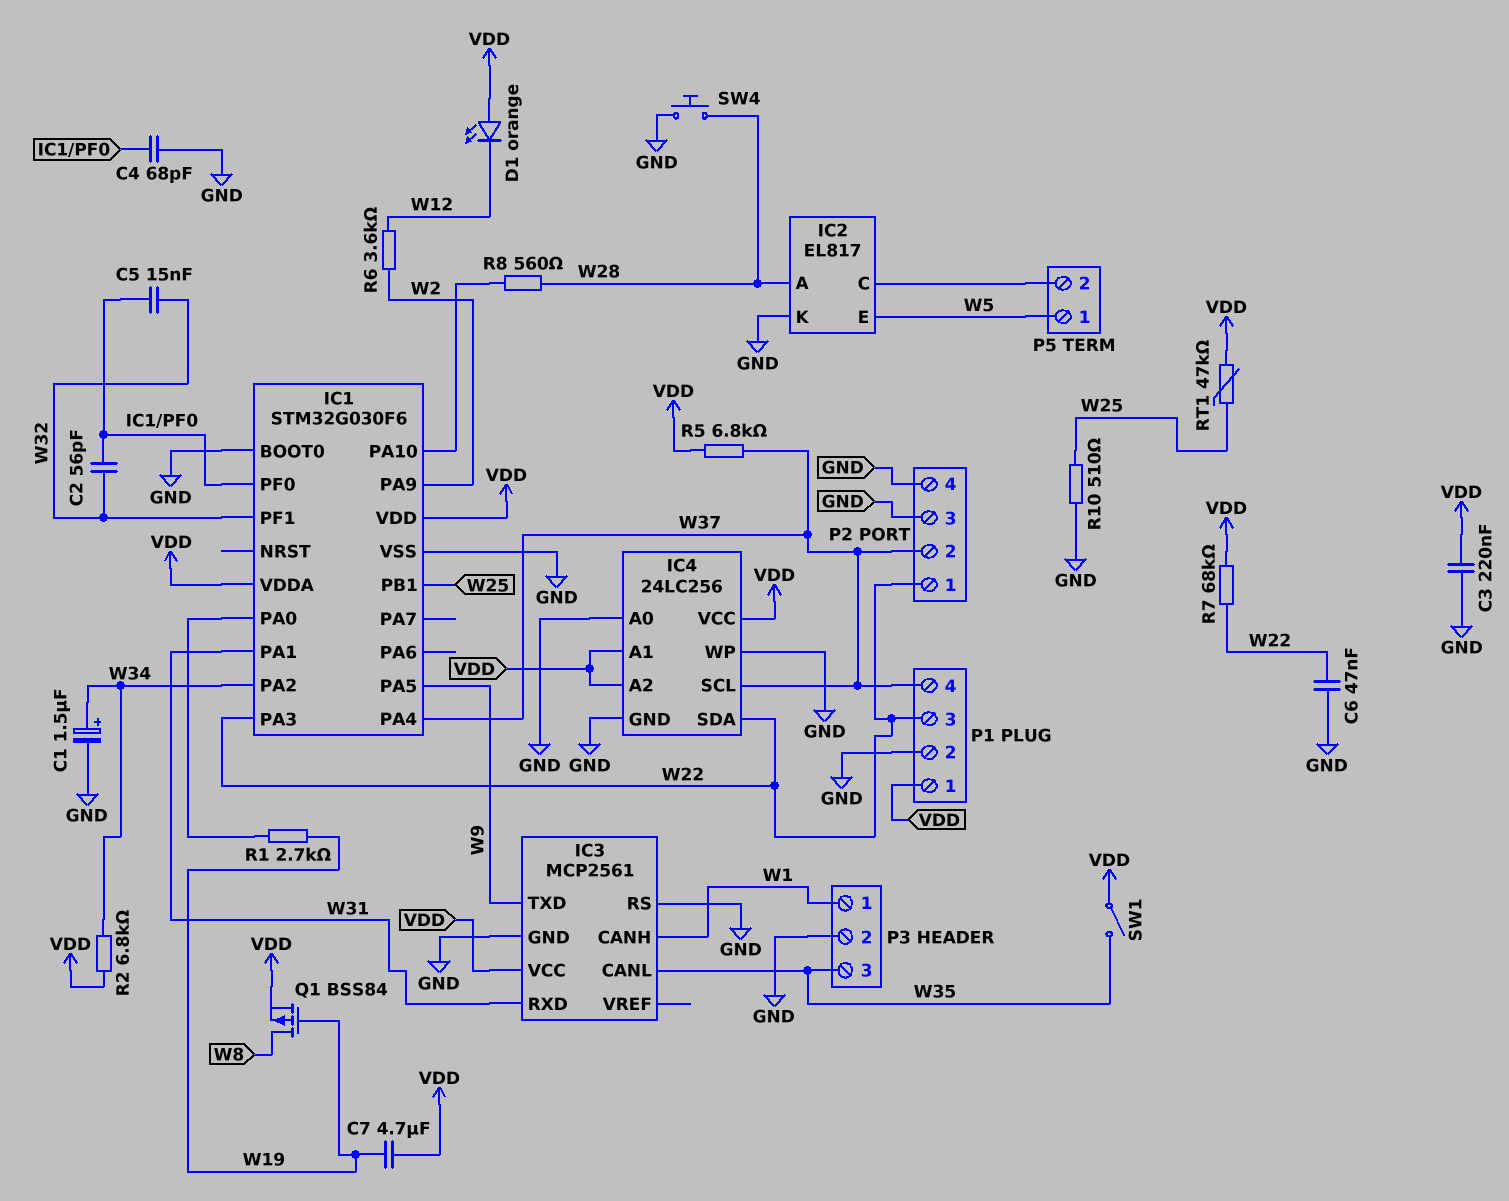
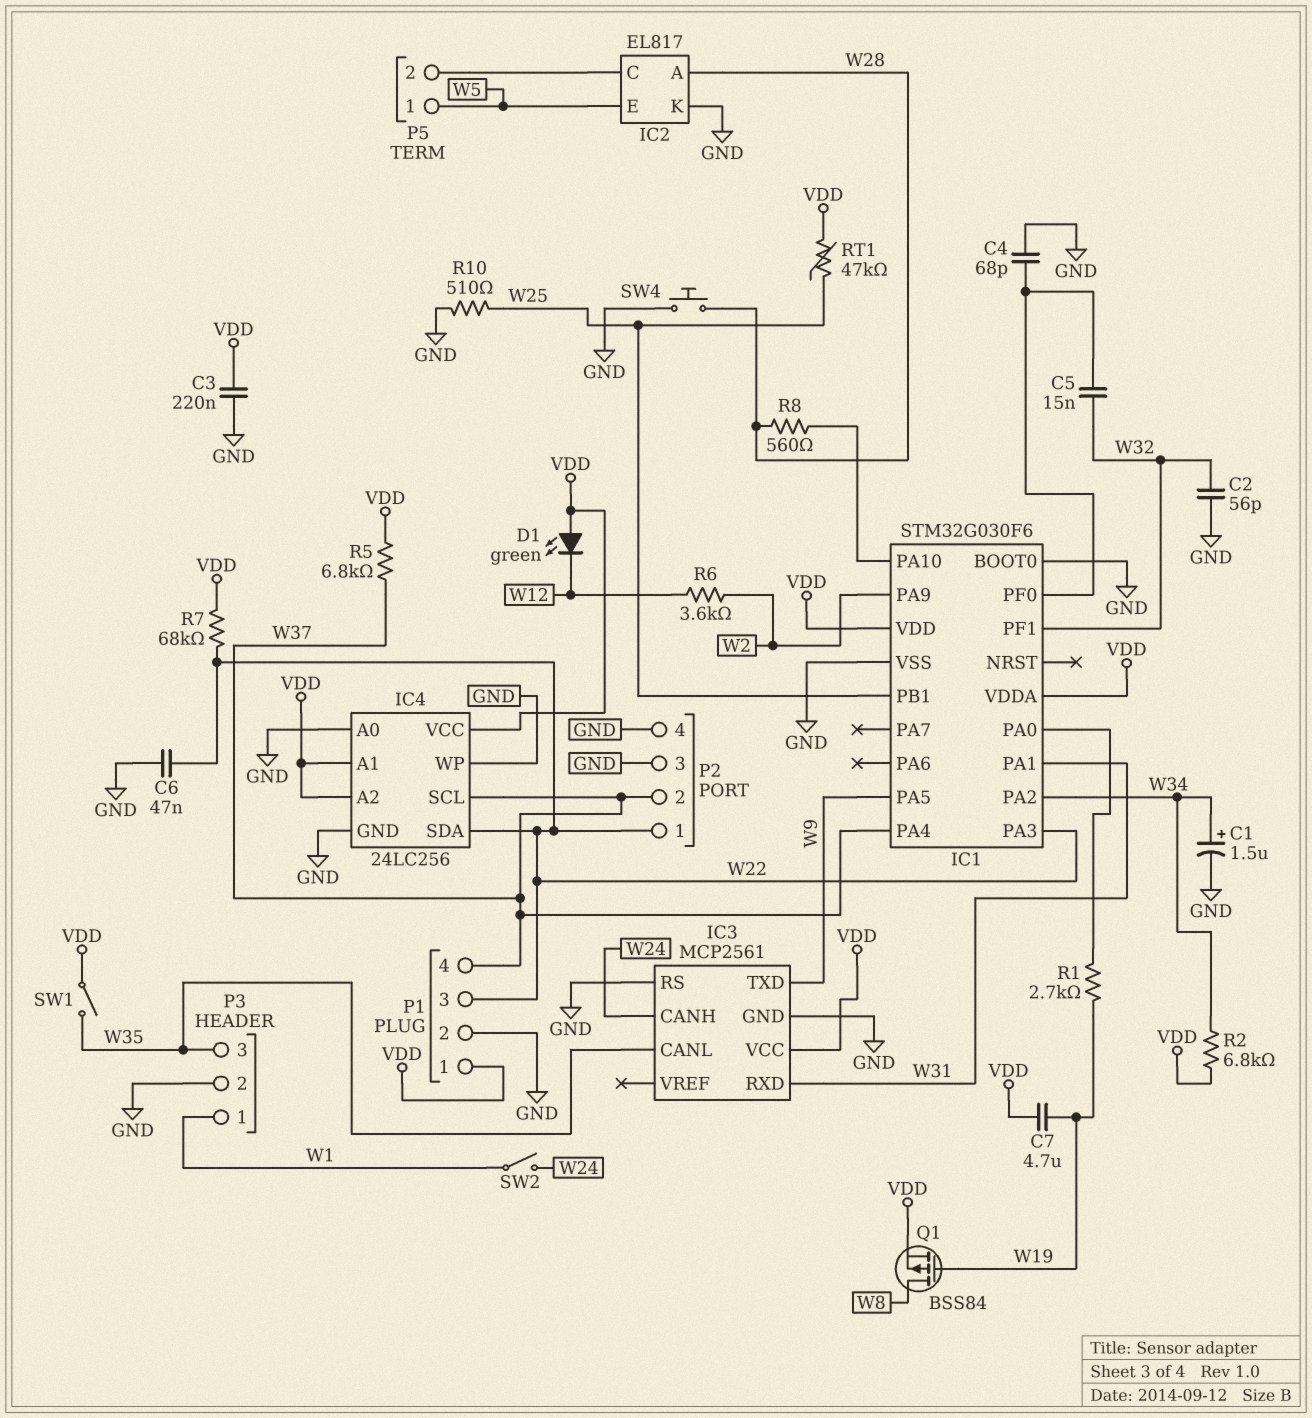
C2: 56pF (IC1/PF0, W32) -> 56pF (GND, W32)
D1: LED orange (A VDD, K W12) -> LED green (A VDD, K W12)
IC3 pin CANH: W1 -> W24
SW2: none -> switch (W1, W24)

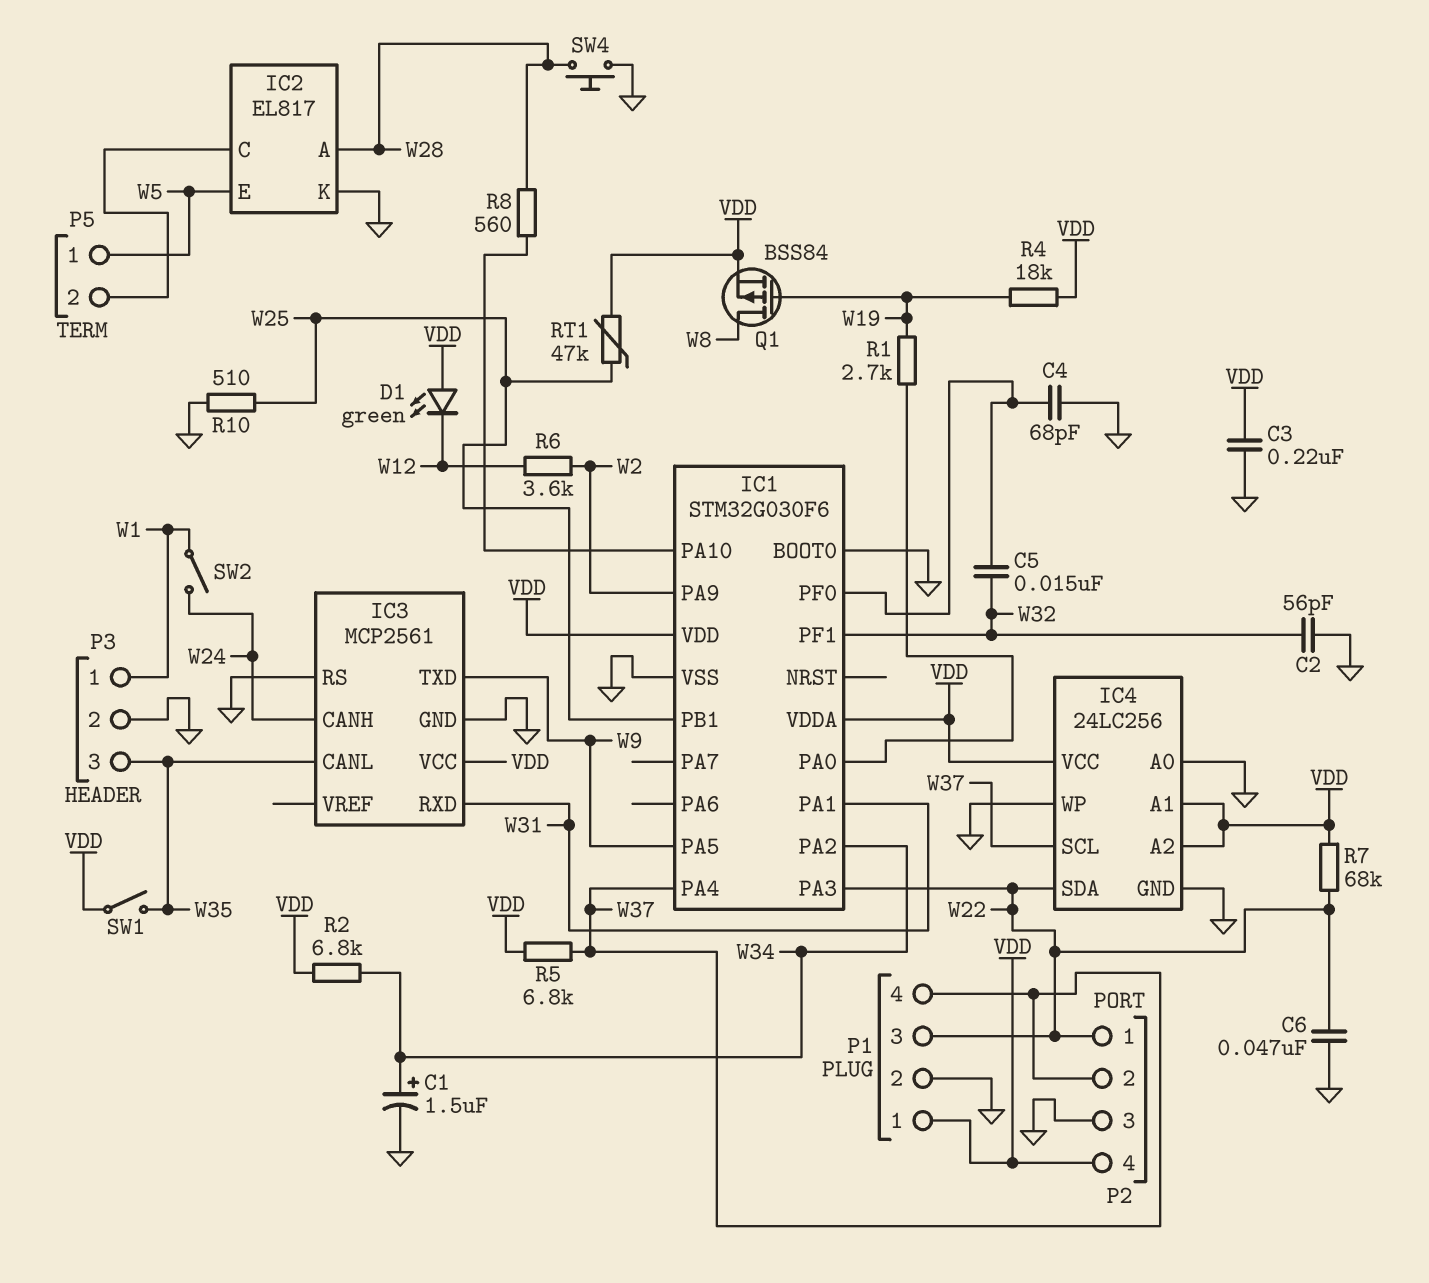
C7: 4.7uF (VDD, W19) -> none
P2 pin 4: GND -> VDD
R4: none -> 18k (VDD, W19)

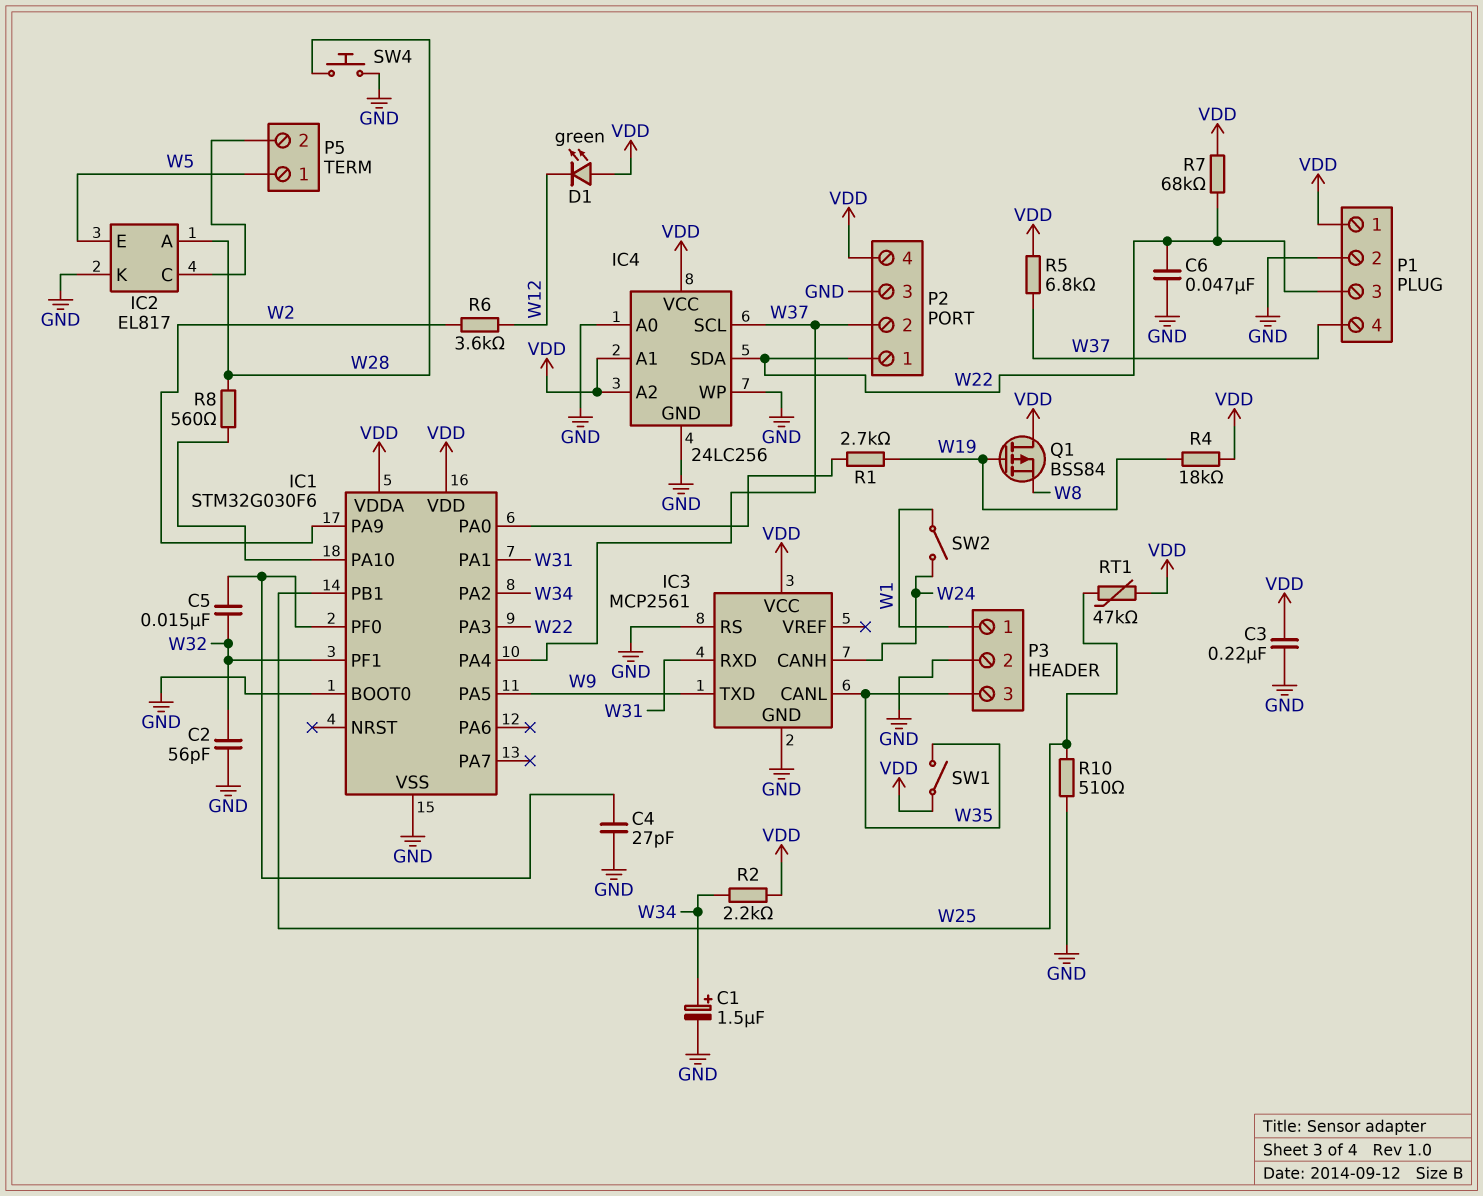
C4: 68pF (GND, IC1/PF0) -> 27pF (GND, IC1/PF0)
Q1: PMOS BSS84 (G W19, D W8, S VDD) -> PMOS BSS84 (G W19, D VDD, S W8)
R2: 6.8k (VDD, W34) -> 2.2k (VDD, W34)

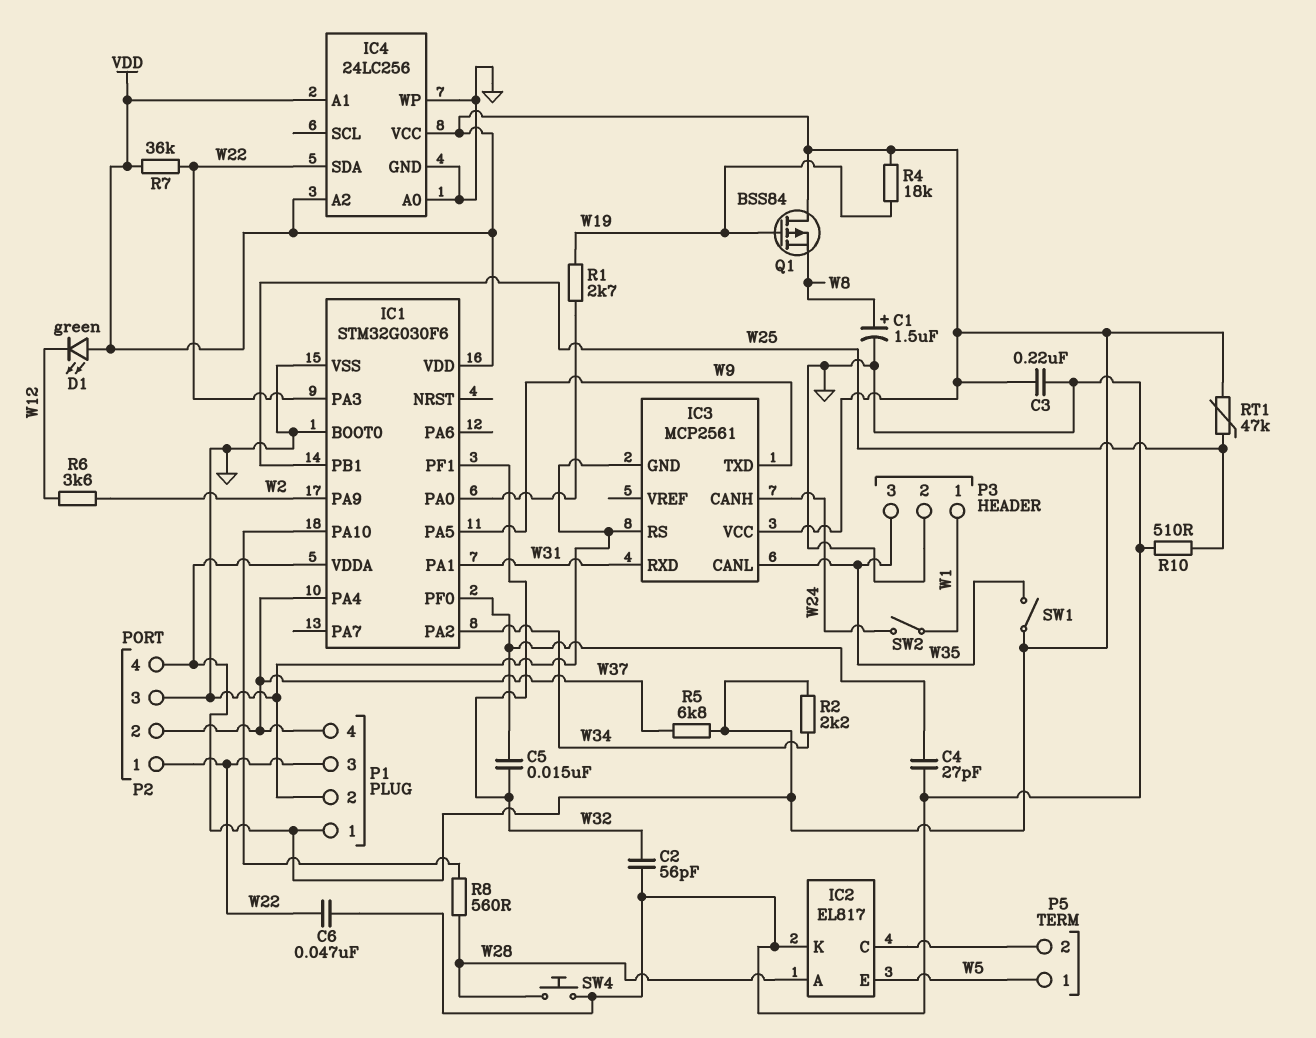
C1: 1.5uF (plus W34, minus GND) -> 1.5uF (plus W8, minus GND)
IC4 pin SCL: W37 -> none
R7: 68k (VDD, W22) -> 36k (VDD, W22)

